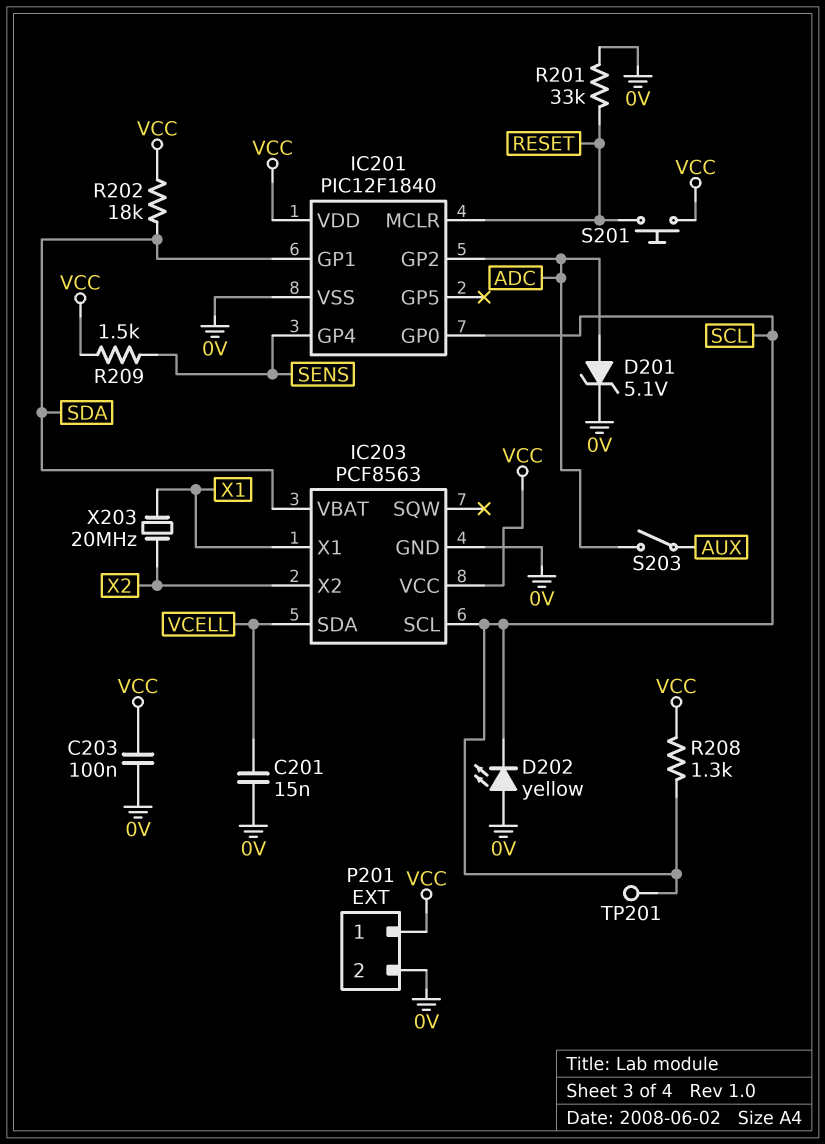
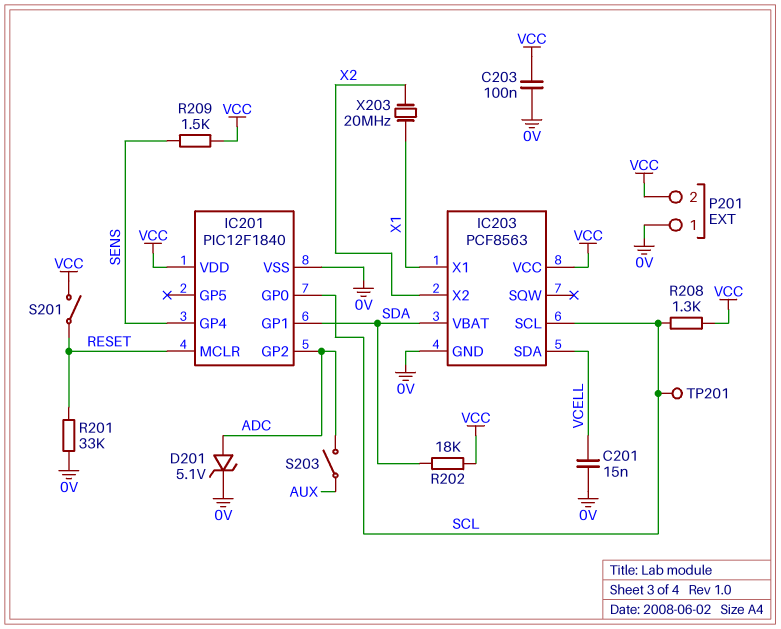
D202: LED yellow (A 0V, K SCL) -> none
P201 pin 1: VCC -> 0V
P201 pin 2: 0V -> VCC
S201: button (RESET, VCC) -> switch (RESET, VCC)

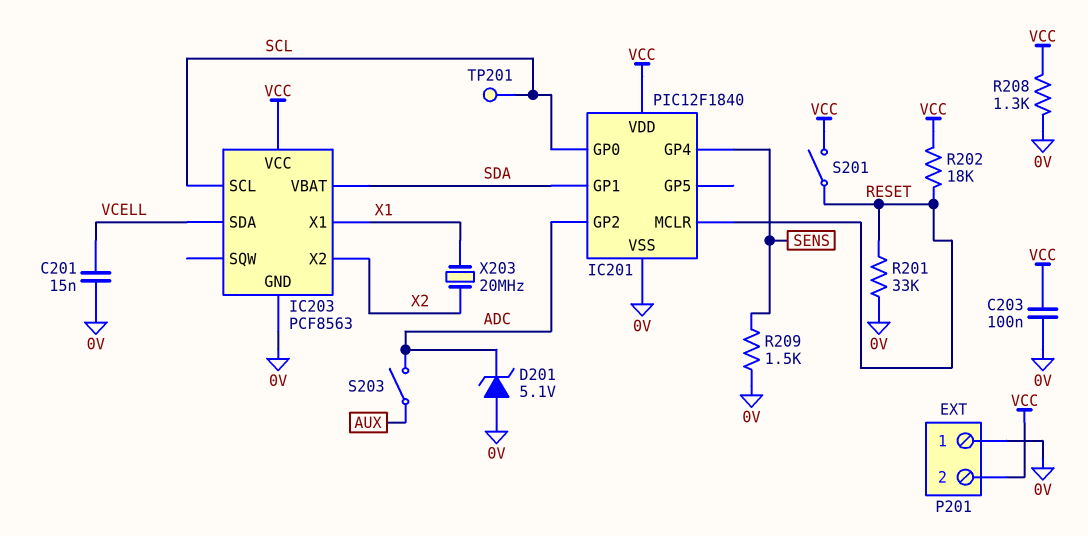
D201: zener 5.1V (A ADC, K 0V) -> zener 5.1V (A 0V, K ADC)
R202: 18k (SDA, VCC) -> 18k (RESET, VCC)
R208: 1.3k (SCL, VCC) -> 1.3k (0V, VCC)
R209: 1.5k (SENS, VCC) -> 1.5k (0V, SENS)

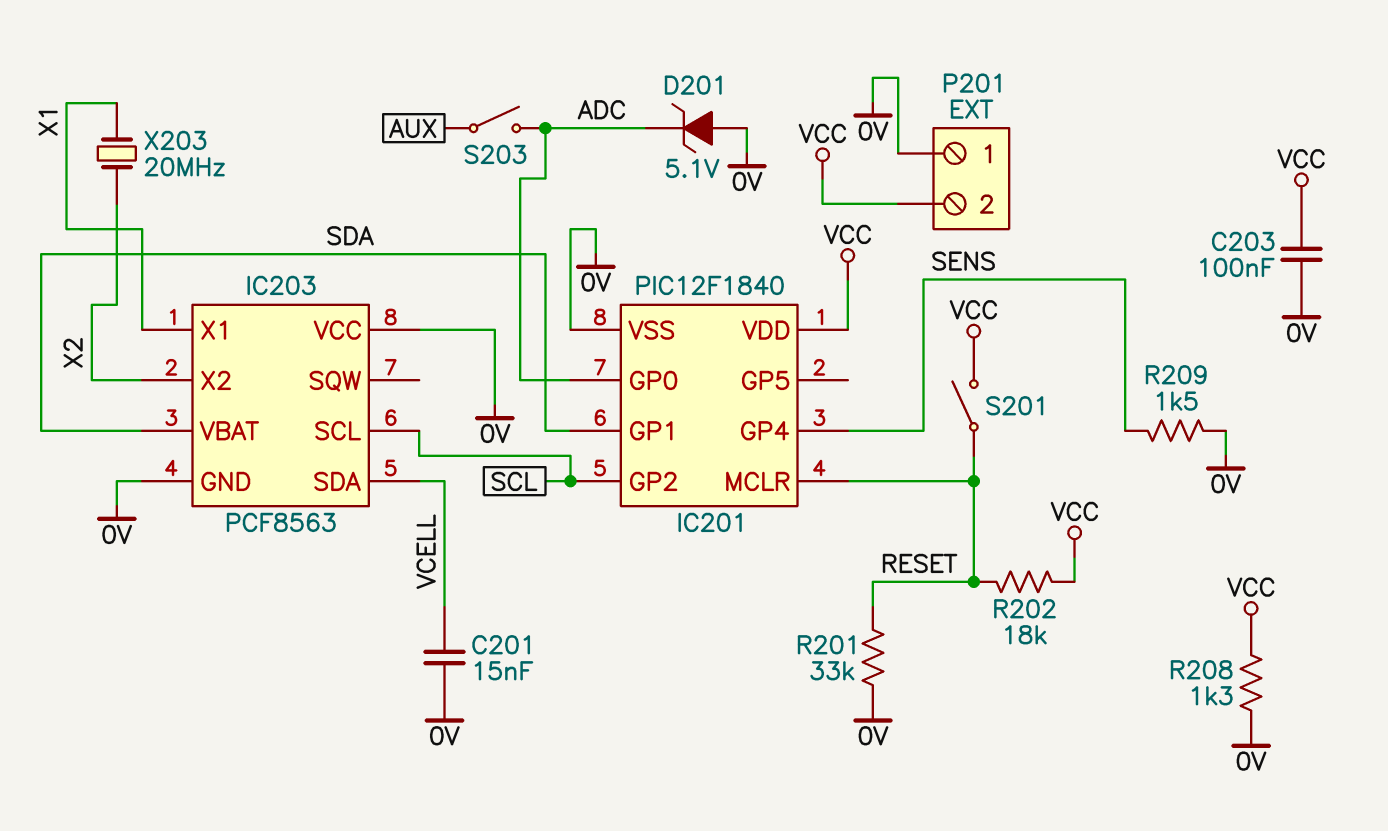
IC201 pin GP0: SCL -> ADC
IC201 pin GP2: ADC -> SCL
IC203 pin VCC: VCC -> 0V
TP201: test point (SCL) -> none

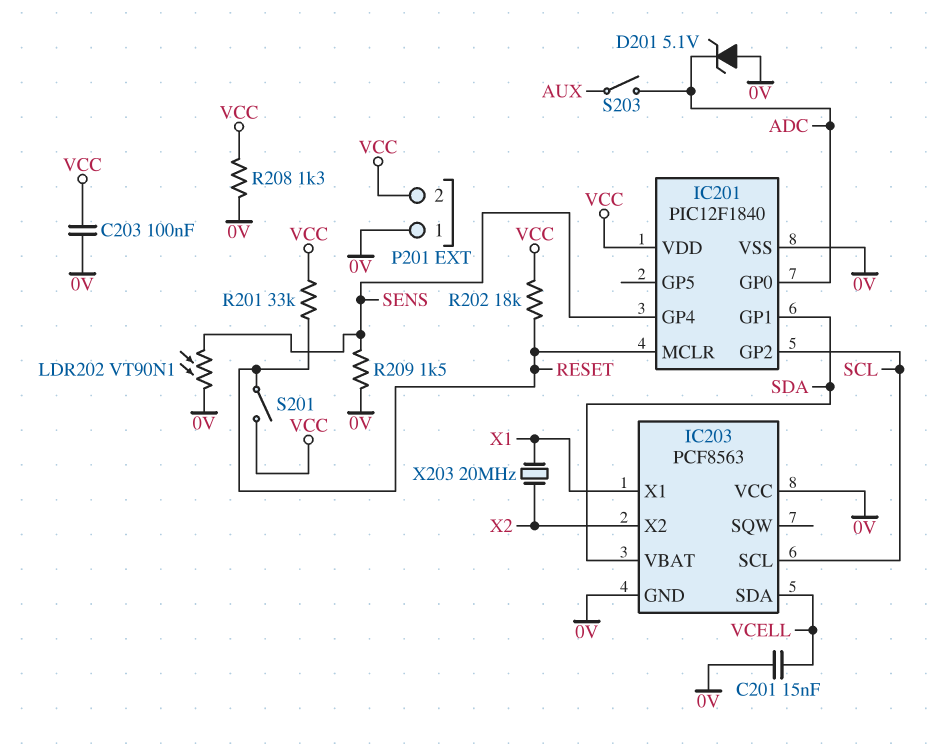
LDR202: none -> VT90N1 (0V, SENS)
R201: 33k (0V, RESET) -> 33k (RESET, VCC)

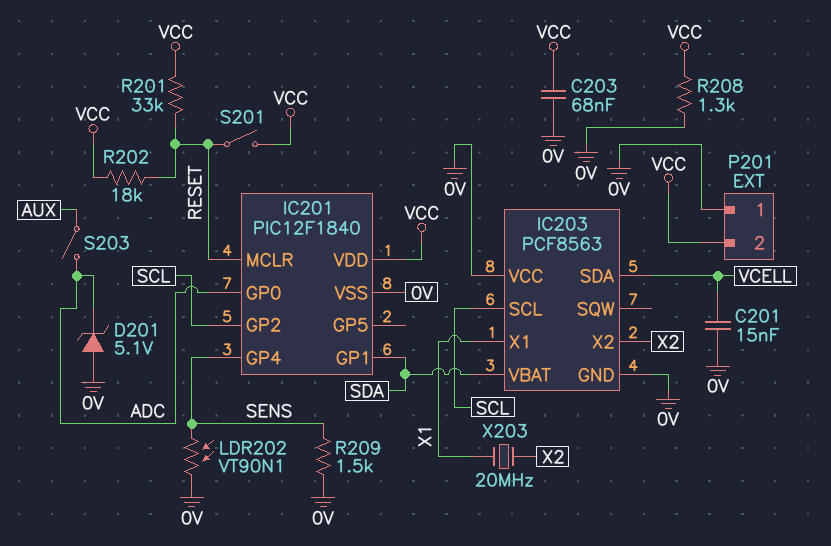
C203: 100nF (0V, VCC) -> 68nF (0V, VCC)

